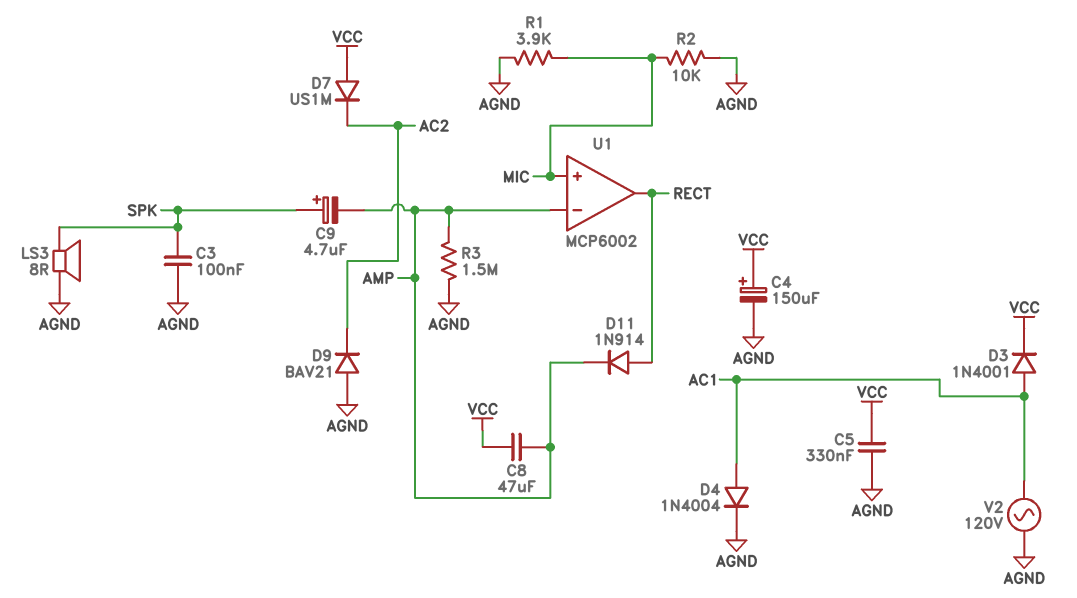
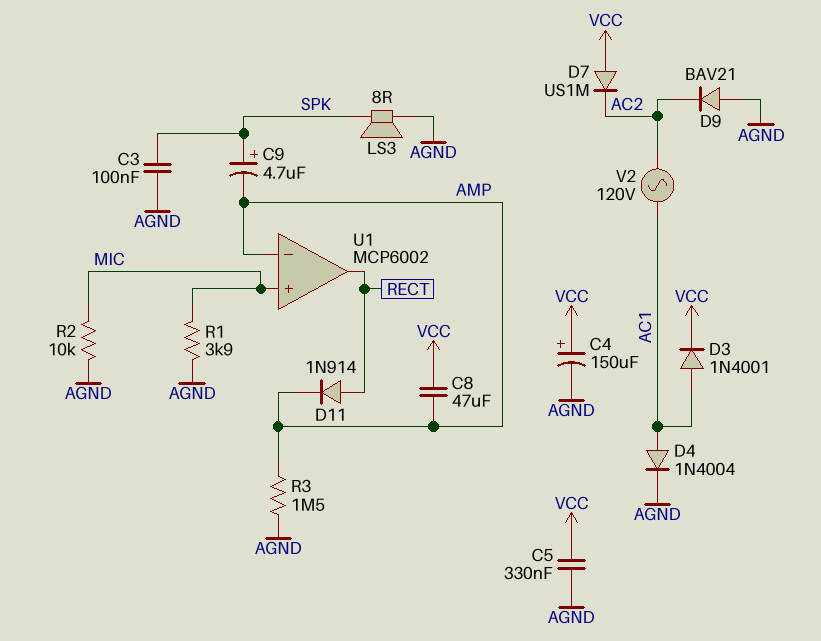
V2: AC 120V (AC1, AGND) -> AC 120V (AC1, AC2)

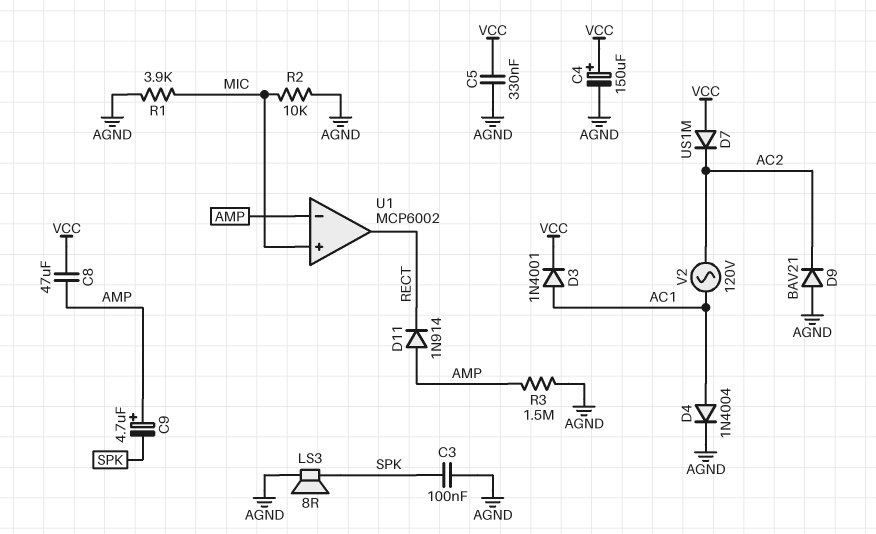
C9: 4.7uF (plus SPK, minus AMP) -> 4.7uF (plus AMP, minus SPK)
D11: diode 1N914 (A RECT, K AMP) -> diode 1N914 (A AMP, K RECT)

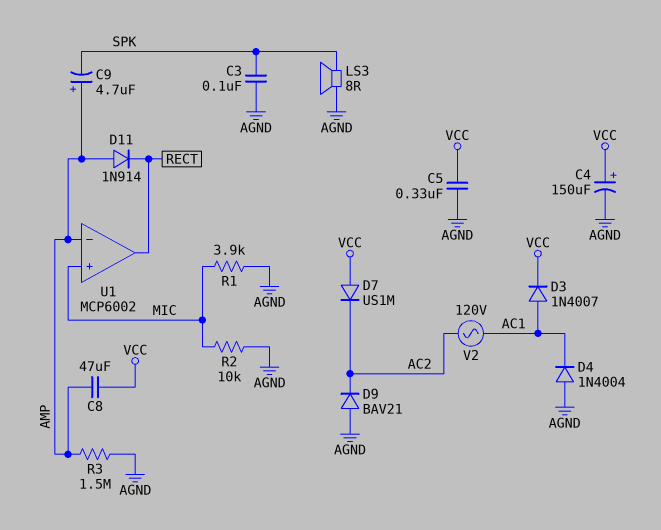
D3: diode 1N4001 (A AC1, K VCC) -> diode 1N4007 (A AC1, K VCC)
D4: diode 1N4004 (A AC1, K AGND) -> diode 1N4004 (A AGND, K AC1)

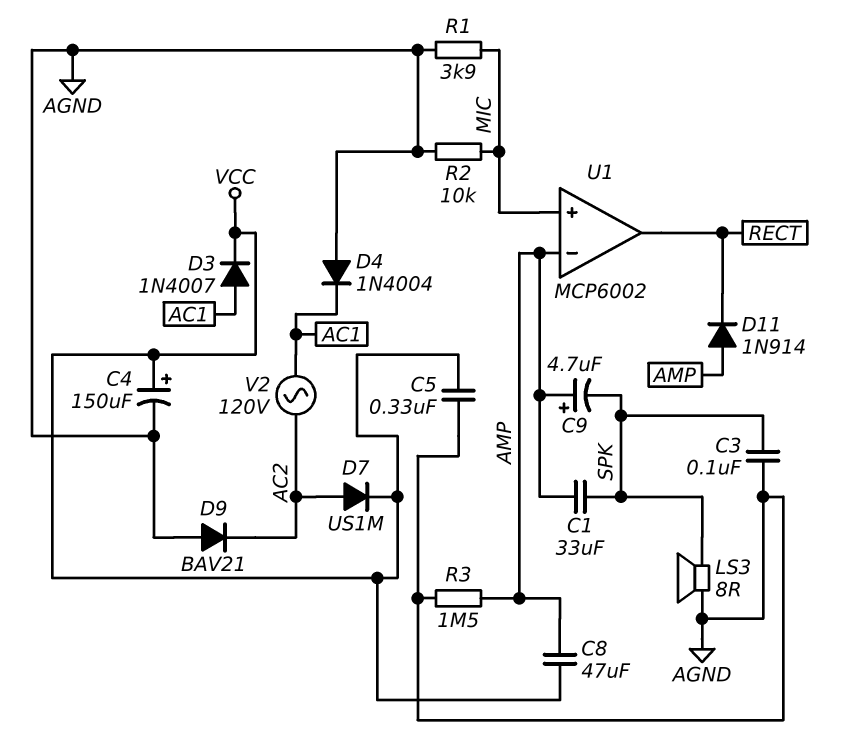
C1: none -> 33uF (AMP, SPK)
D7: diode US1M (A VCC, K AC2) -> diode US1M (A AC2, K VCC)

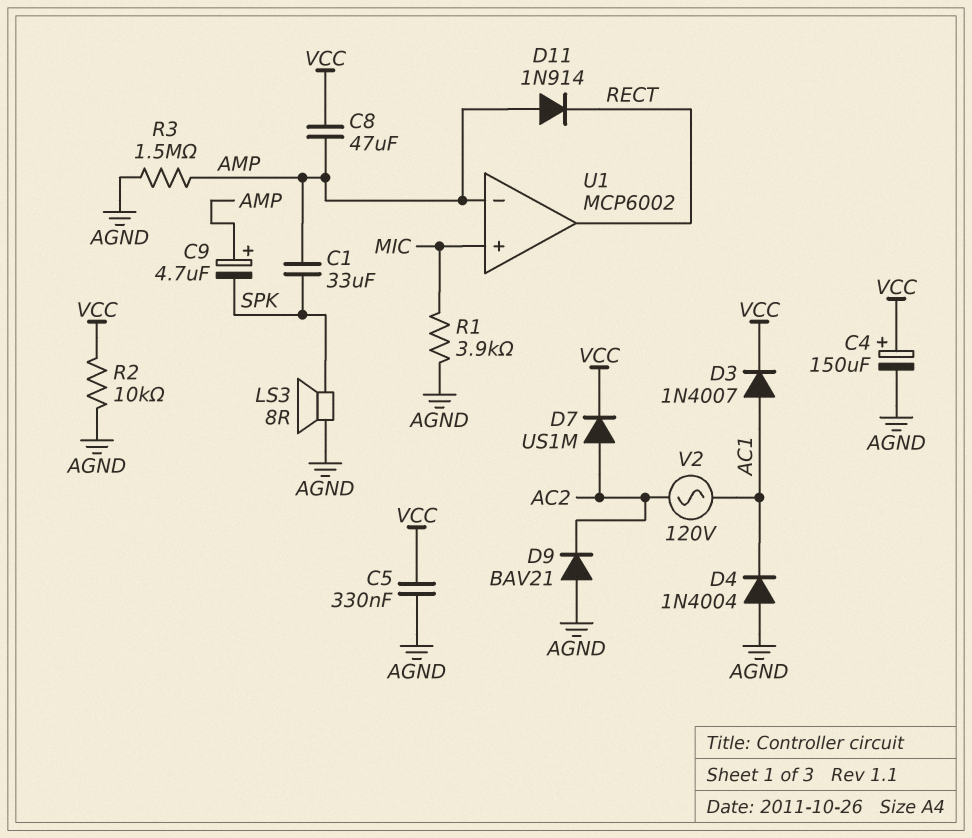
C3: 100nF (AGND, SPK) -> none
R2: 10k (AGND, MIC) -> 10k (AGND, VCC)

